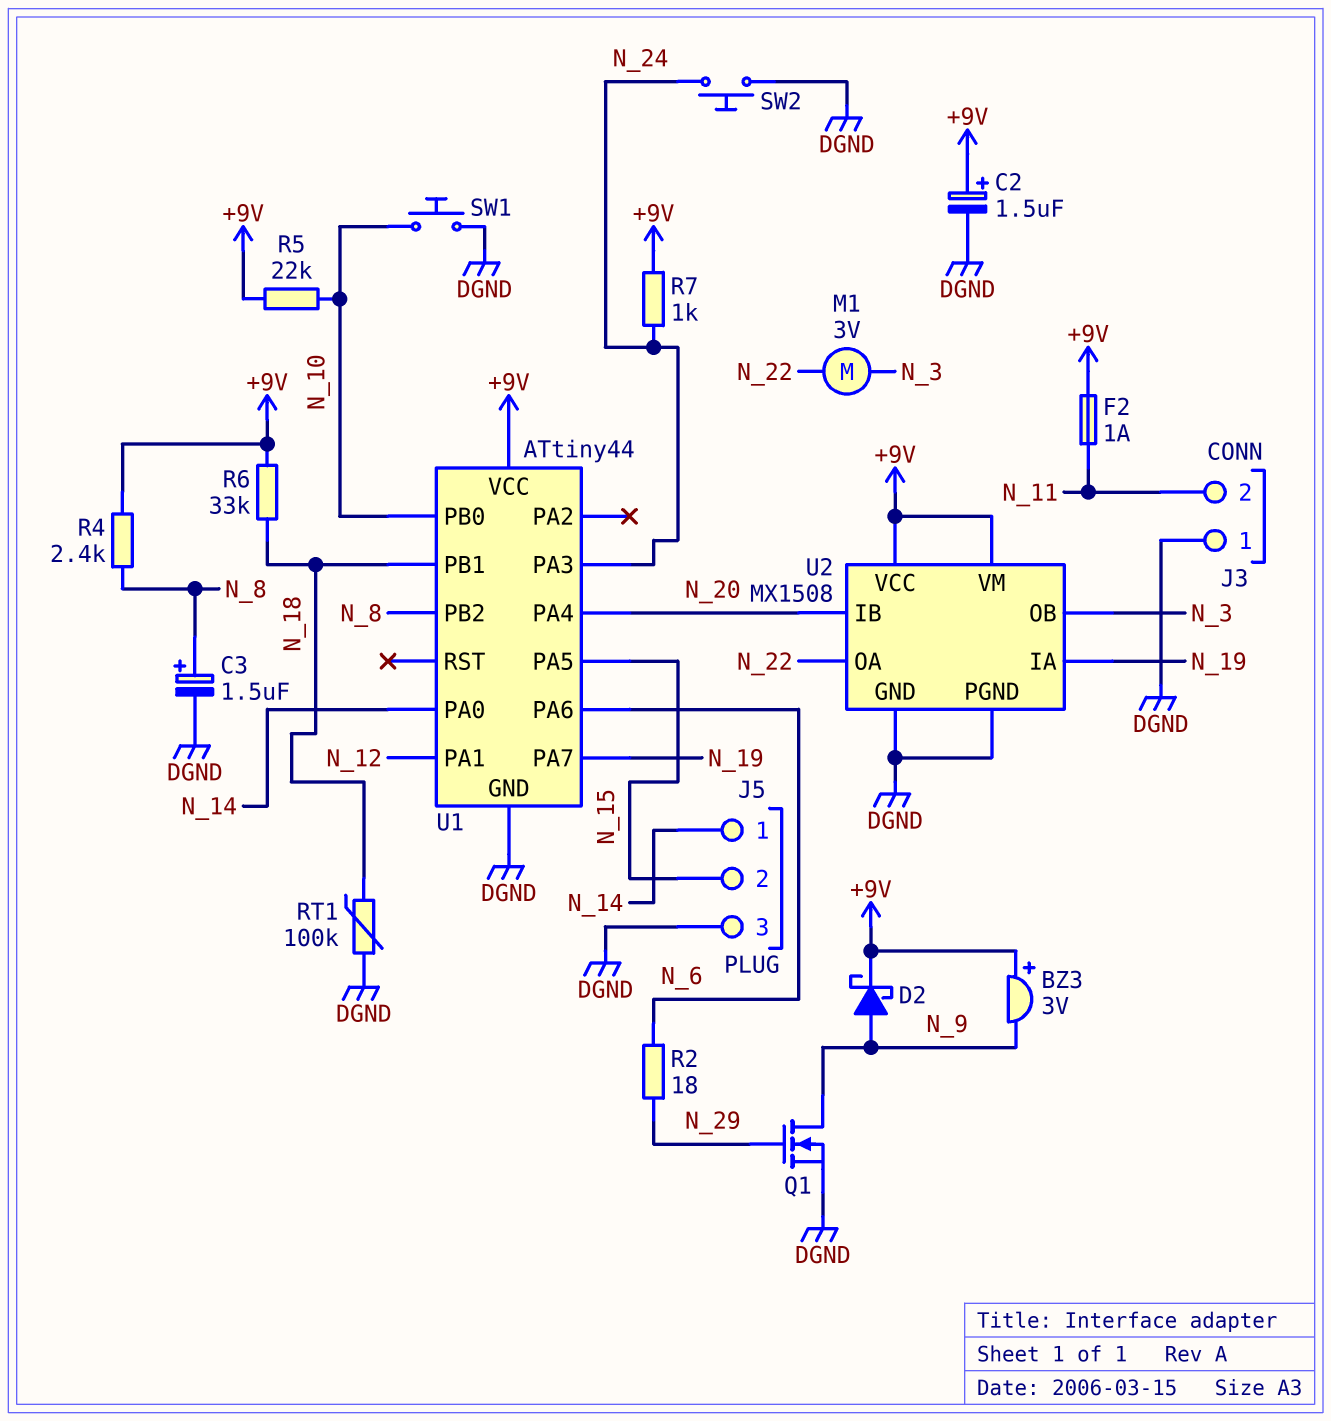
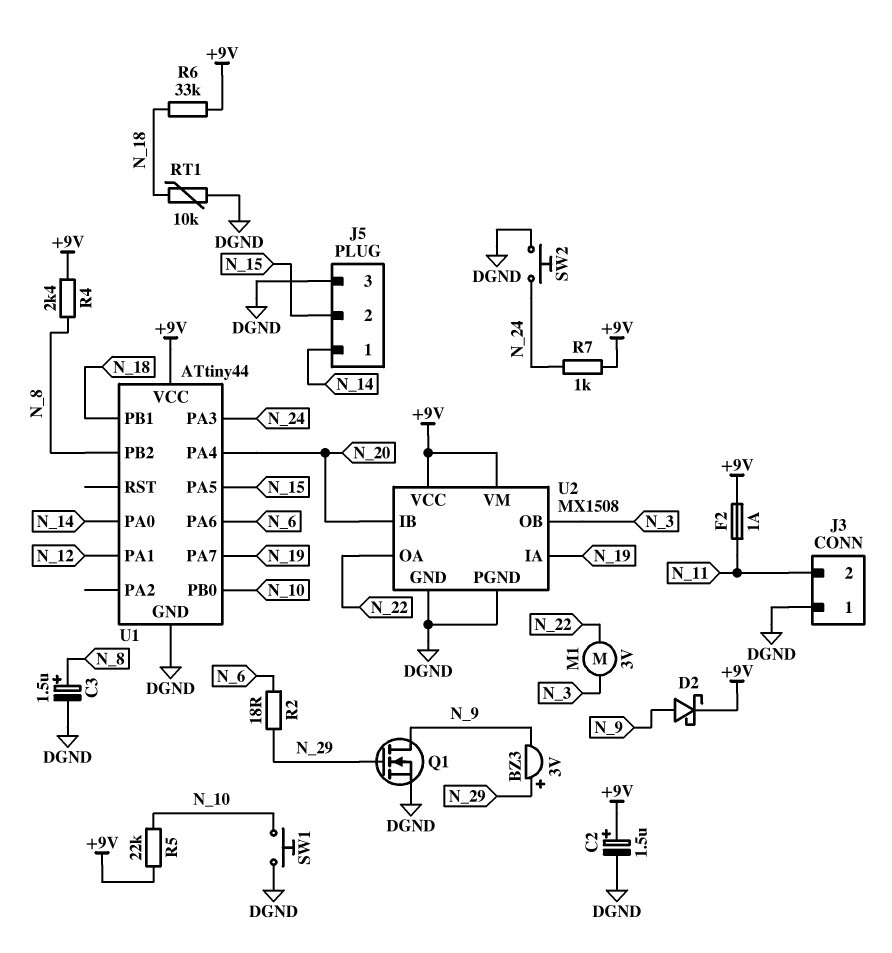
BZ3: buzzer 3V (plus +9V, minus N_9) -> buzzer 3V (plus N_29, minus N_9)
RT1: 100k (DGND, N_18) -> 10k (DGND, N_18)

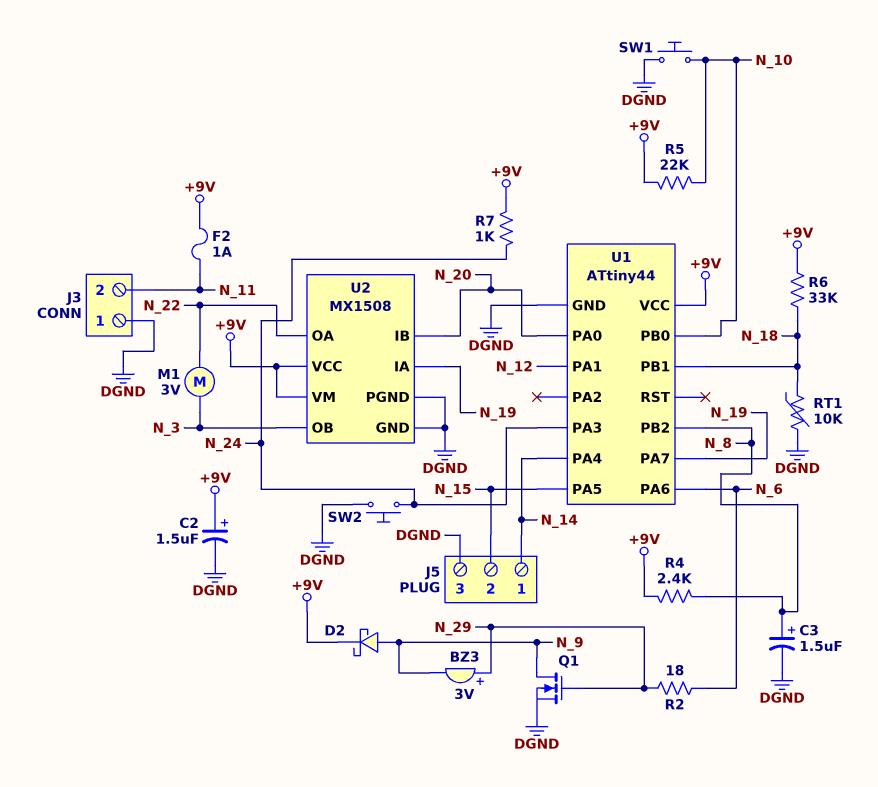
U1 pin PA0: N_14 -> N_20
U1 pin PA4: N_20 -> N_14

